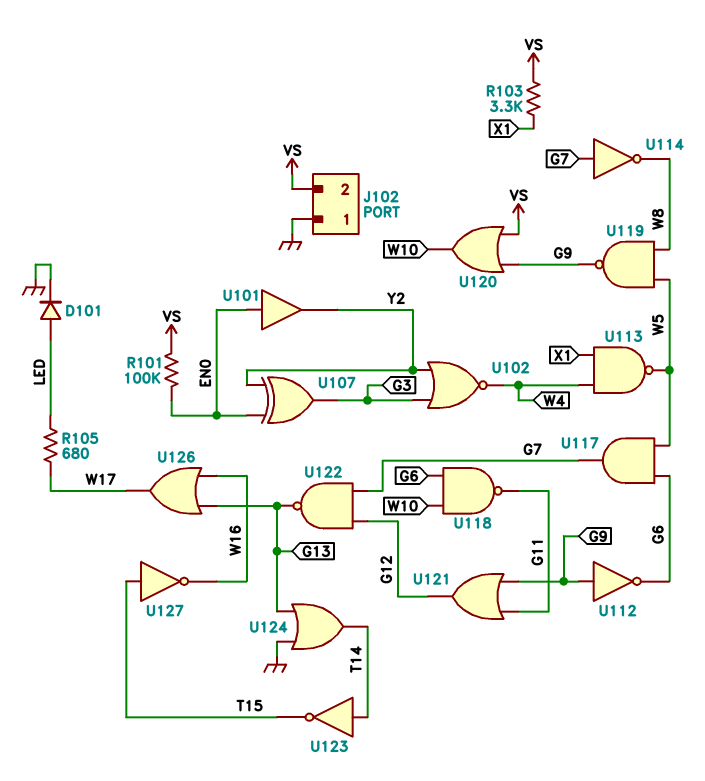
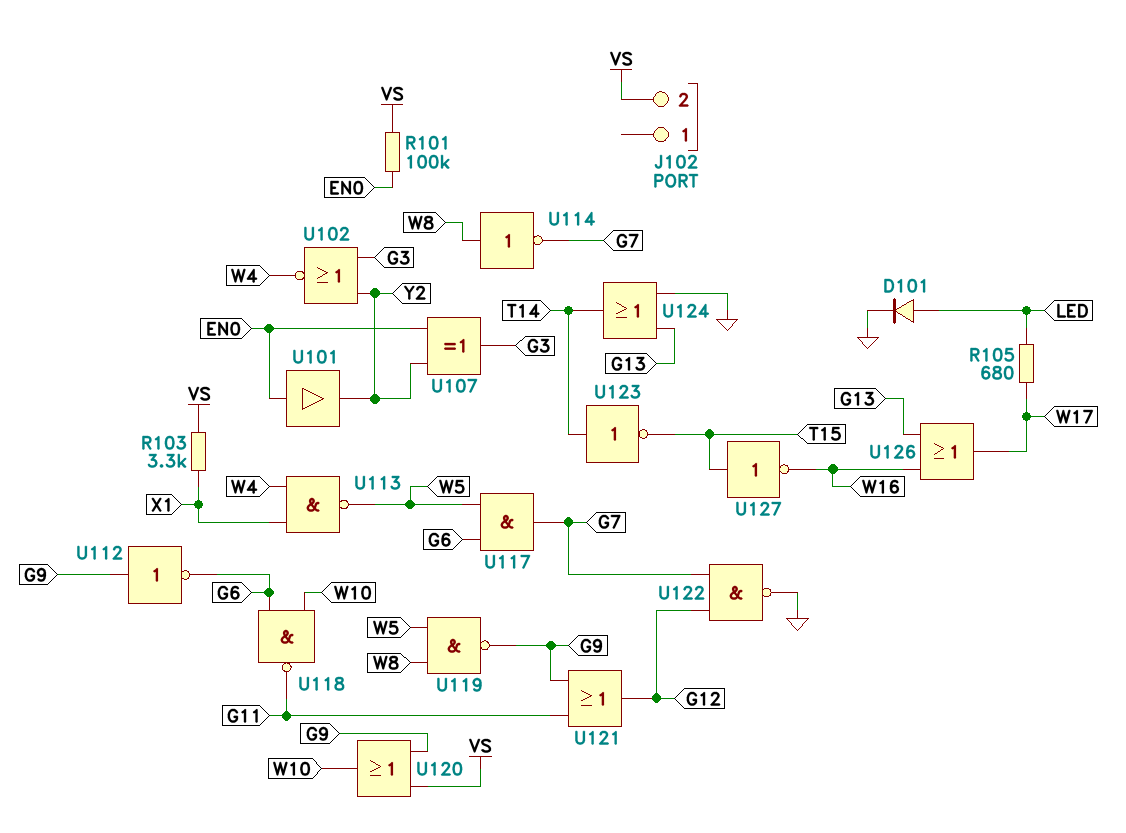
J102 pin 1: GND -> none
U114: NOT (in G7, out W8) -> NOT (in W8, out G7)
U122: NAND (in G7, in G12, out G13) -> NAND (in G7, in G12, out GND)

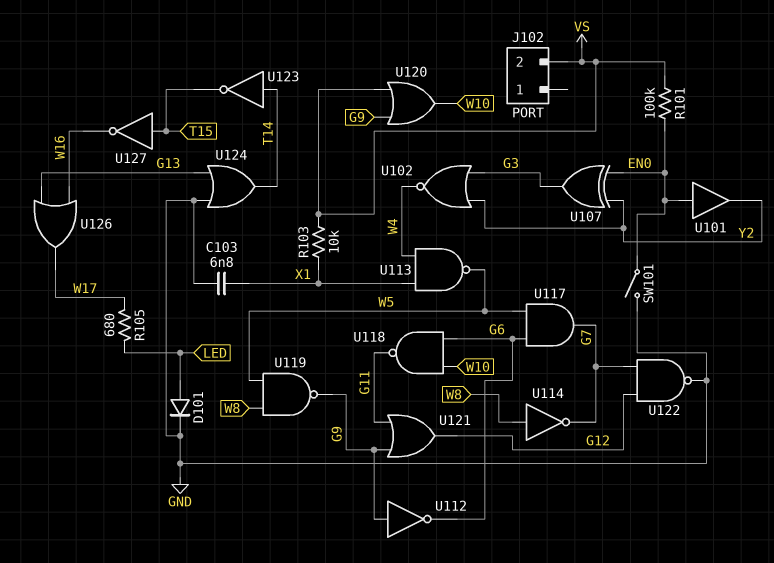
C103: none -> 6.8nF (GND, X1)
R103: 3.3k (VS, X1) -> 10k (VS, X1)
SW101: none -> switch (EN0, GND)

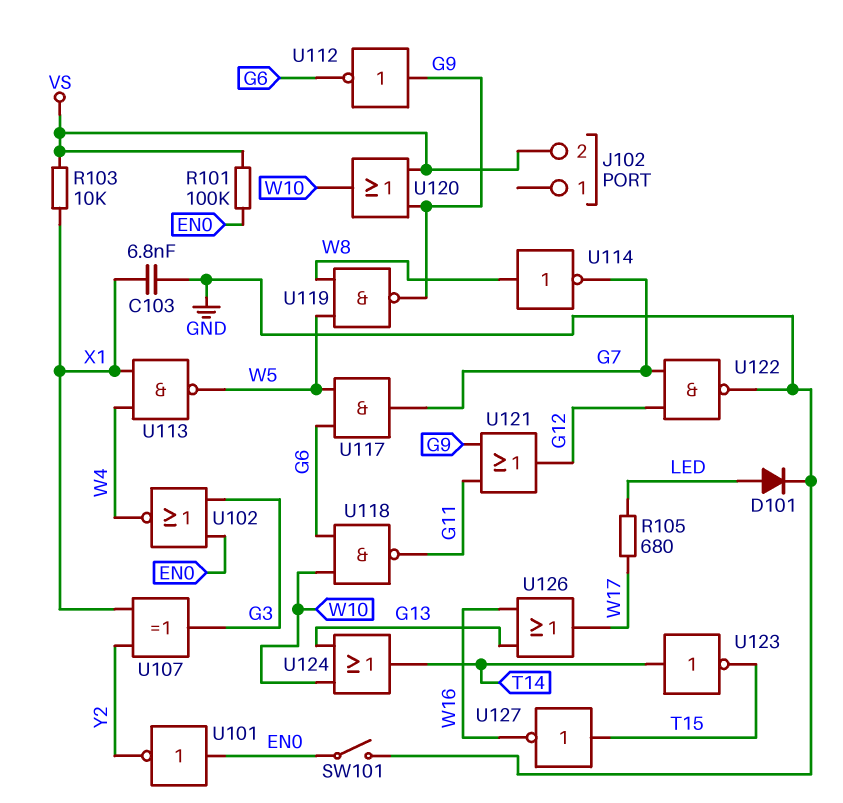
U101: buffer (in EN0, out Y2) -> NOT (in EN0, out Y2)
U102: NOR (in G3, in Y2, out W4) -> NOR (in EN0, in G3, out W4)
U107: XOR (in EN0, in Y2, out G3) -> XOR (in X1, in Y2, out G3)
U124: OR (in G13, in GND, out T14) -> OR (in G13, in W10, out T14)

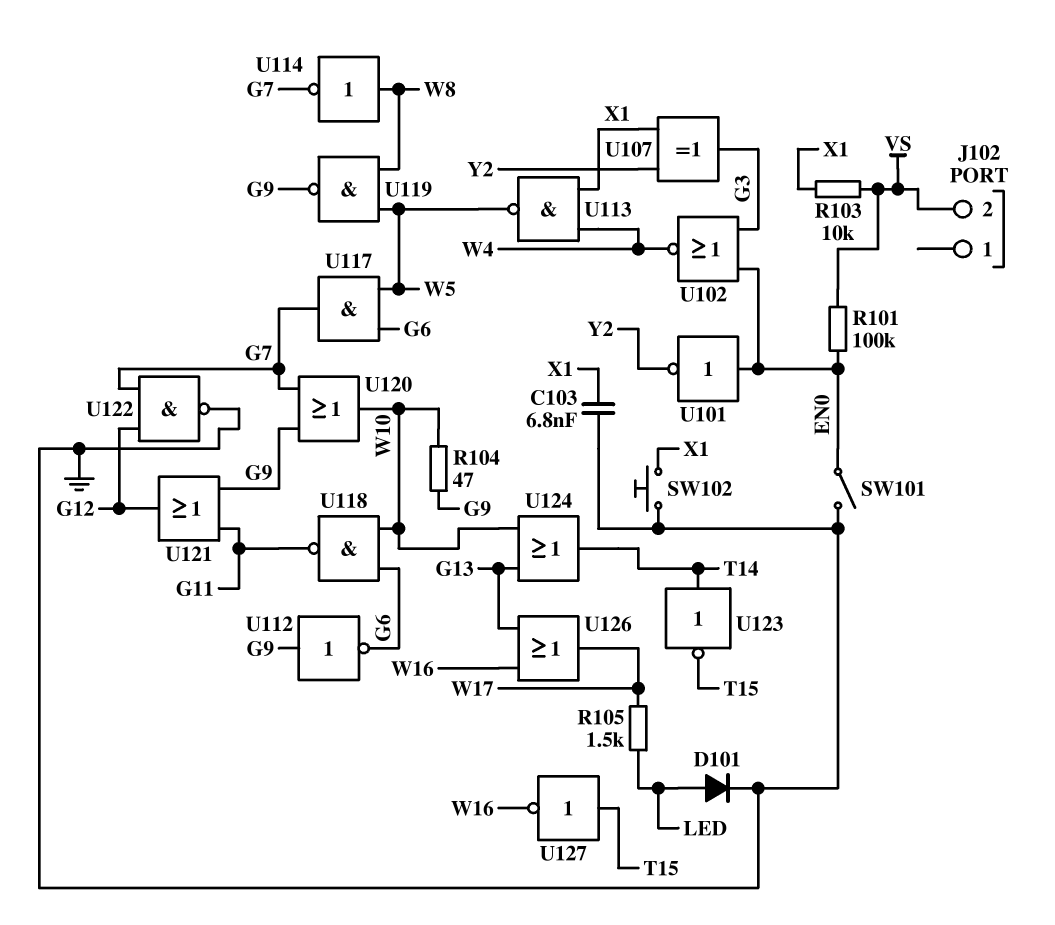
R104: none -> 47 (G9, W10)
R105: 680 (LED, W17) -> 1.5k (LED, W17)
SW102: none -> button (GND, X1)
U120: OR (in G9, in VS, out W10) -> OR (in G7, in G9, out W10)

